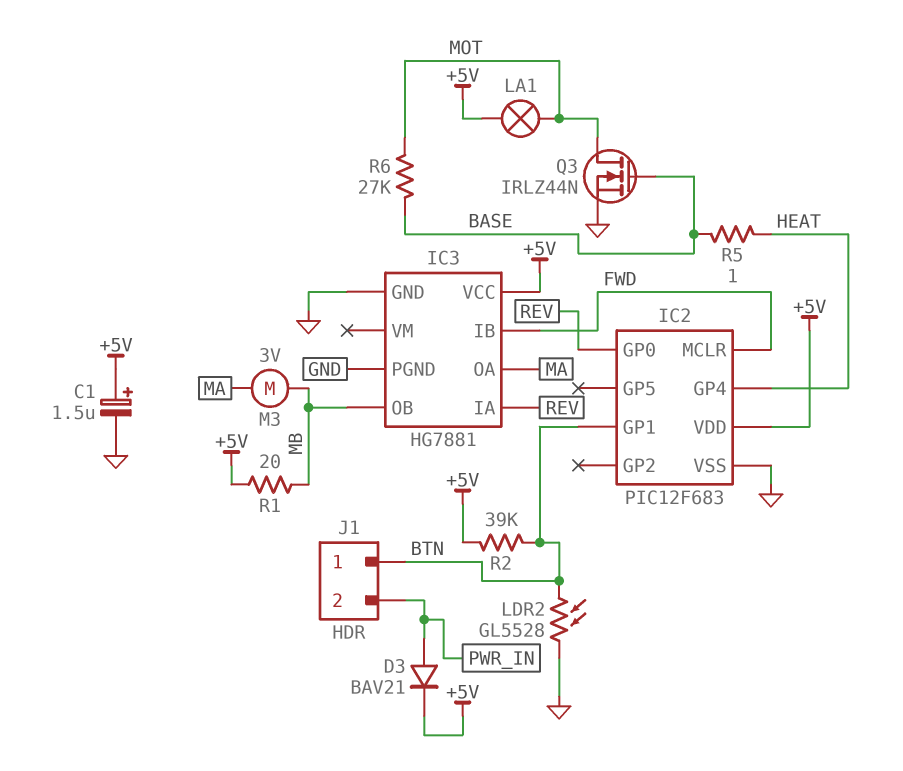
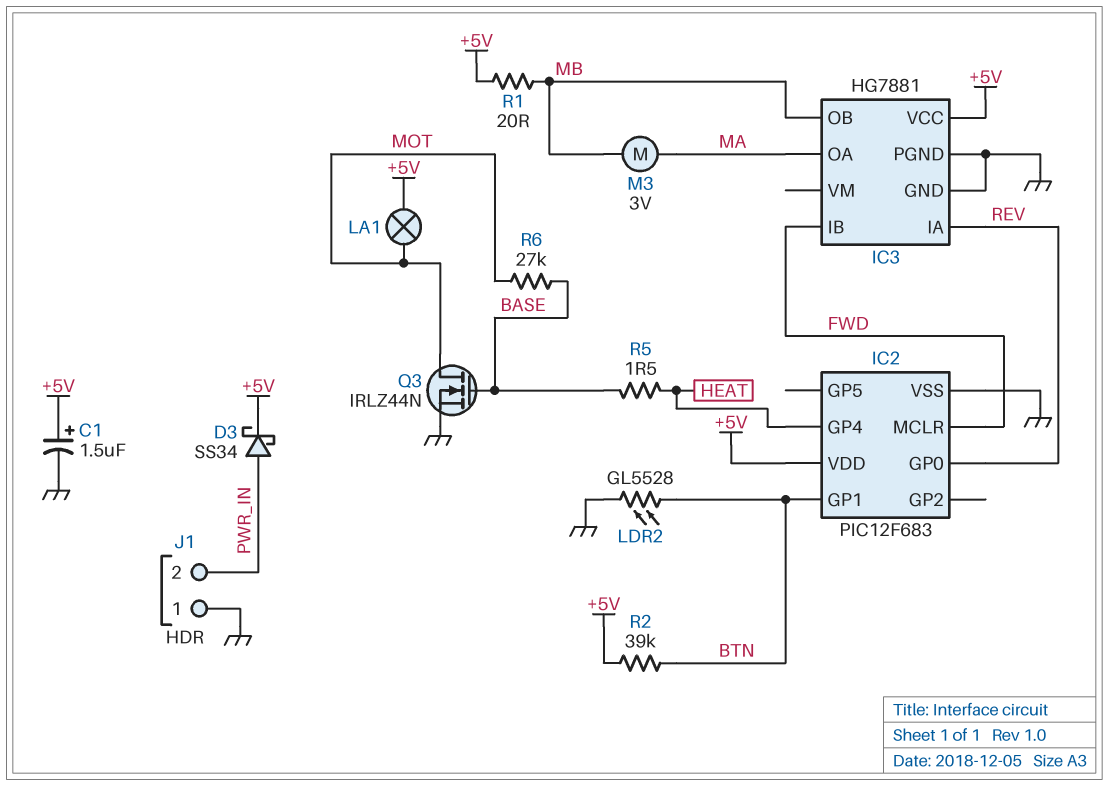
D3: diode BAV21 (A PWR_IN, K +5V) -> schottky SS34 (A PWR_IN, K +5V)
J1 pin 1: BTN -> GND
R5: 1 (BASE, HEAT) -> 1.5 (BASE, HEAT)

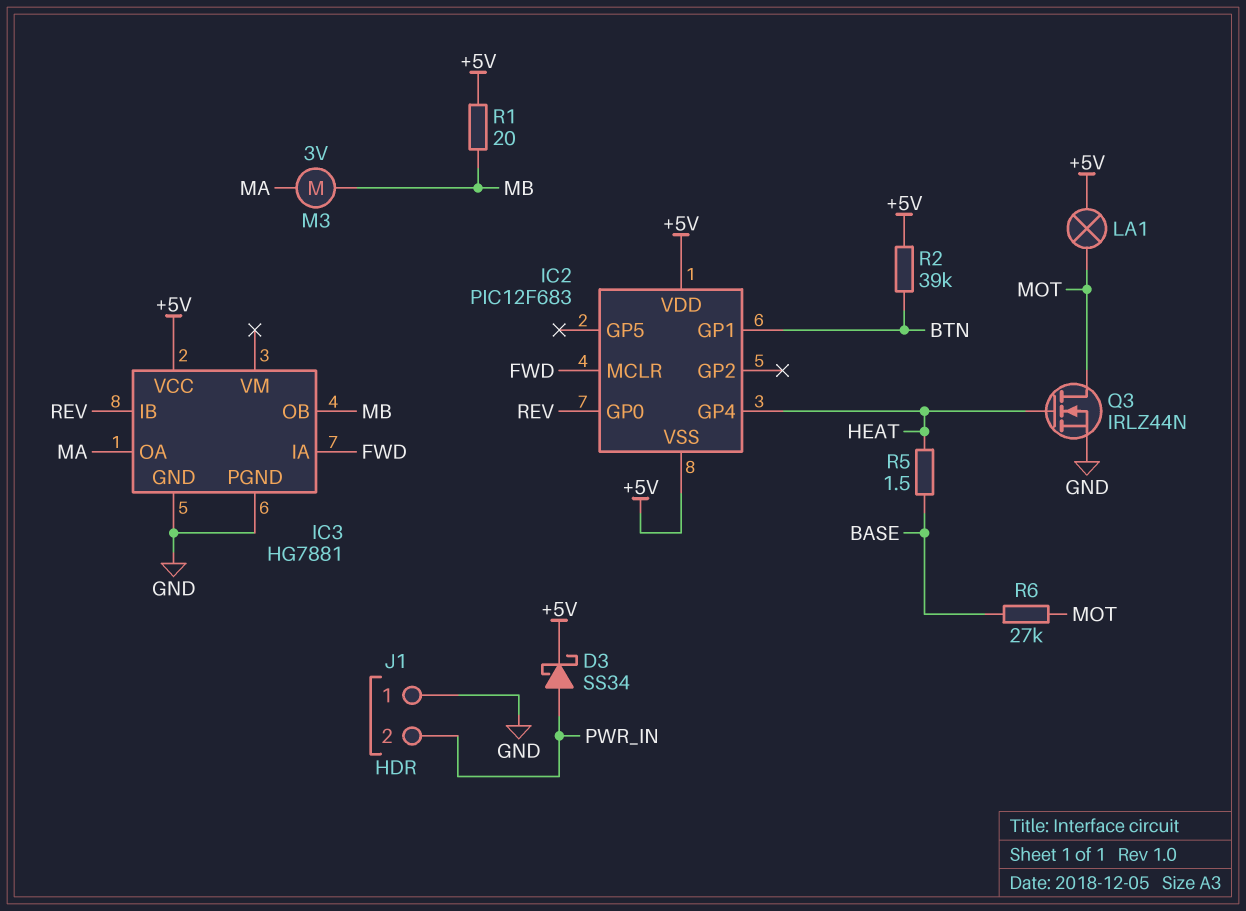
C1: 1.5uF (plus +5V, minus GND) -> none
IC2 pin VSS: GND -> +5V
IC3 pin IA: REV -> FWD
IC3 pin IB: FWD -> REV
LDR2: GL5528 (BTN, GND) -> none
Q3: NMOS IRLZ44N (G BASE, D MOT, S GND) -> NMOS IRLZ44N (G HEAT, D MOT, S GND)

